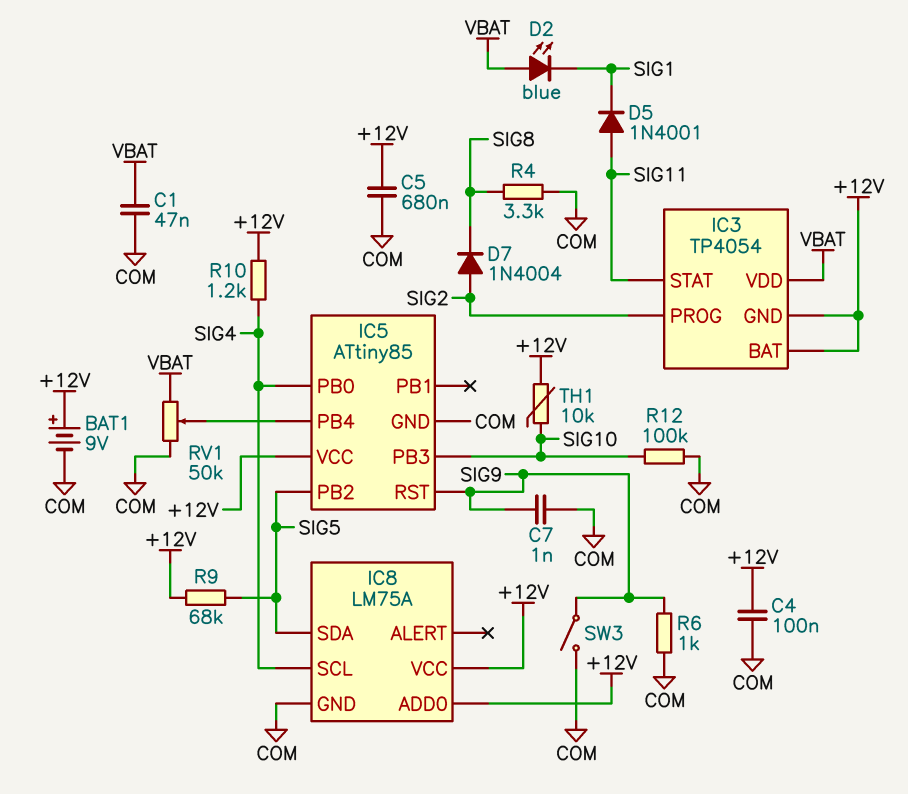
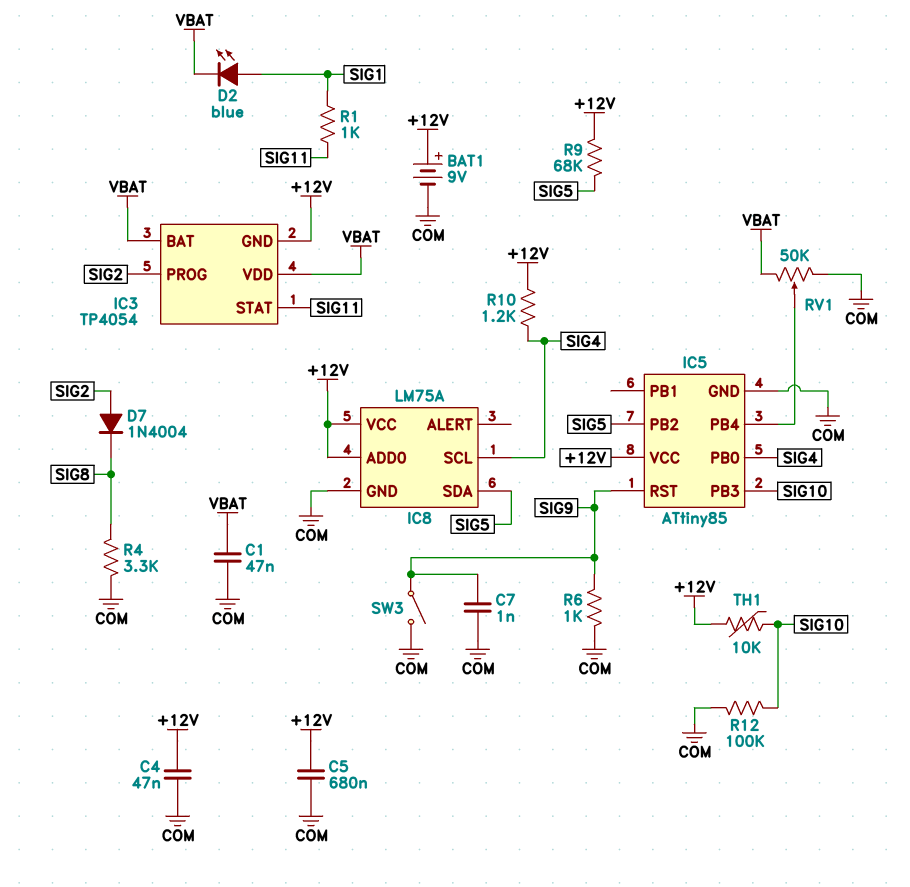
C4: 100nF (+12V, COM) -> 47nF (+12V, COM)
D2: LED blue (A VBAT, K SIG1) -> LED blue (A SIG1, K VBAT)
D5: diode 1N4001 (A SIG11, K SIG1) -> none
IC3 pin BAT: +12V -> VBAT
R1: none -> 1k (SIG1, SIG11)

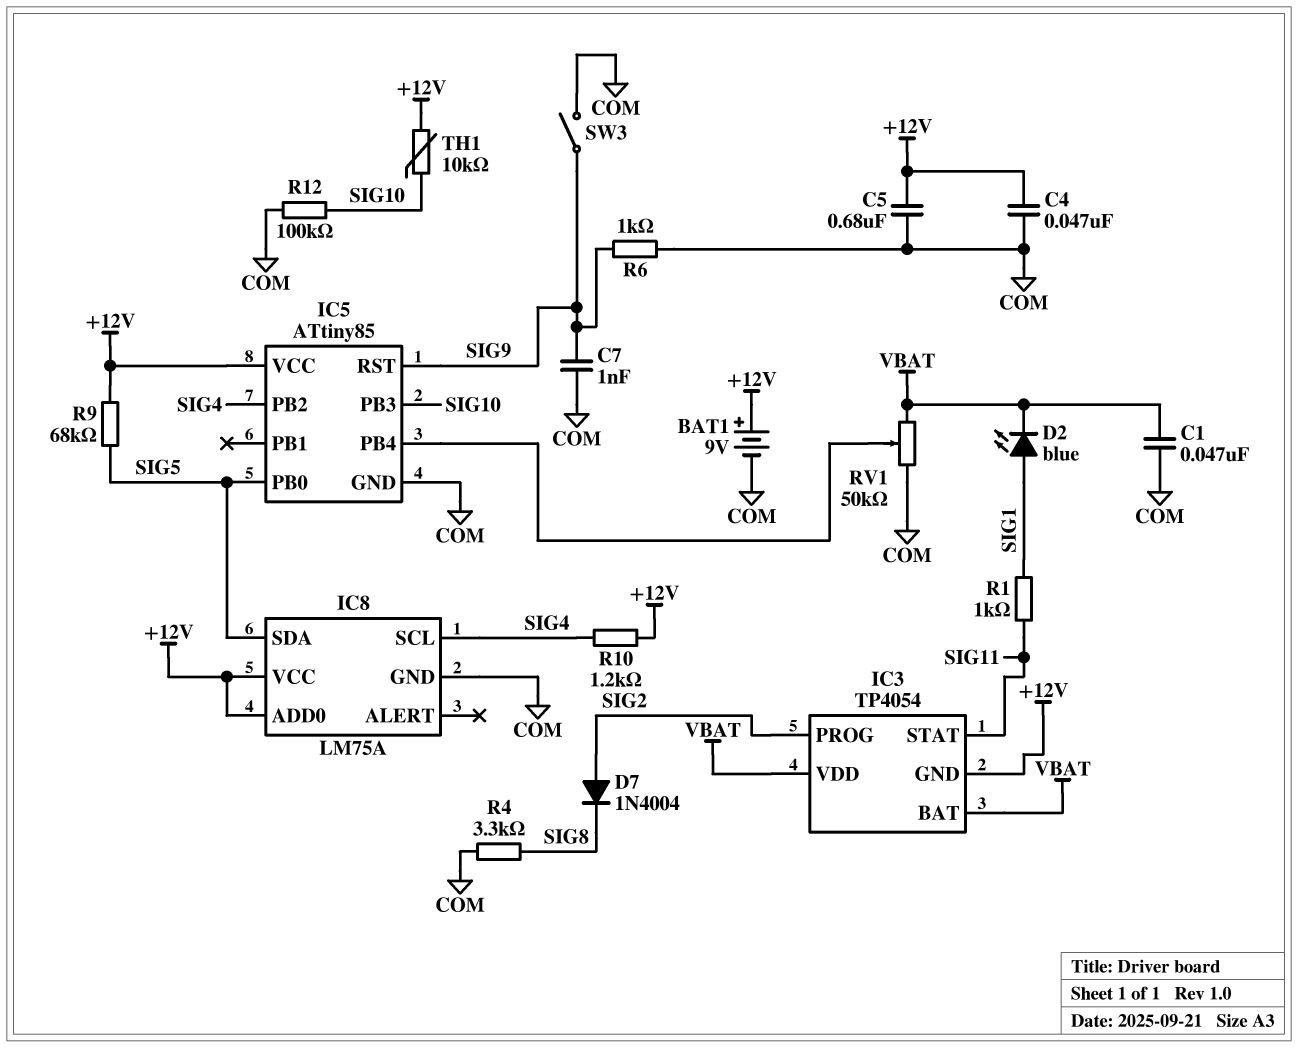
IC5 pin PB0: SIG4 -> SIG5
IC5 pin PB2: SIG5 -> SIG4

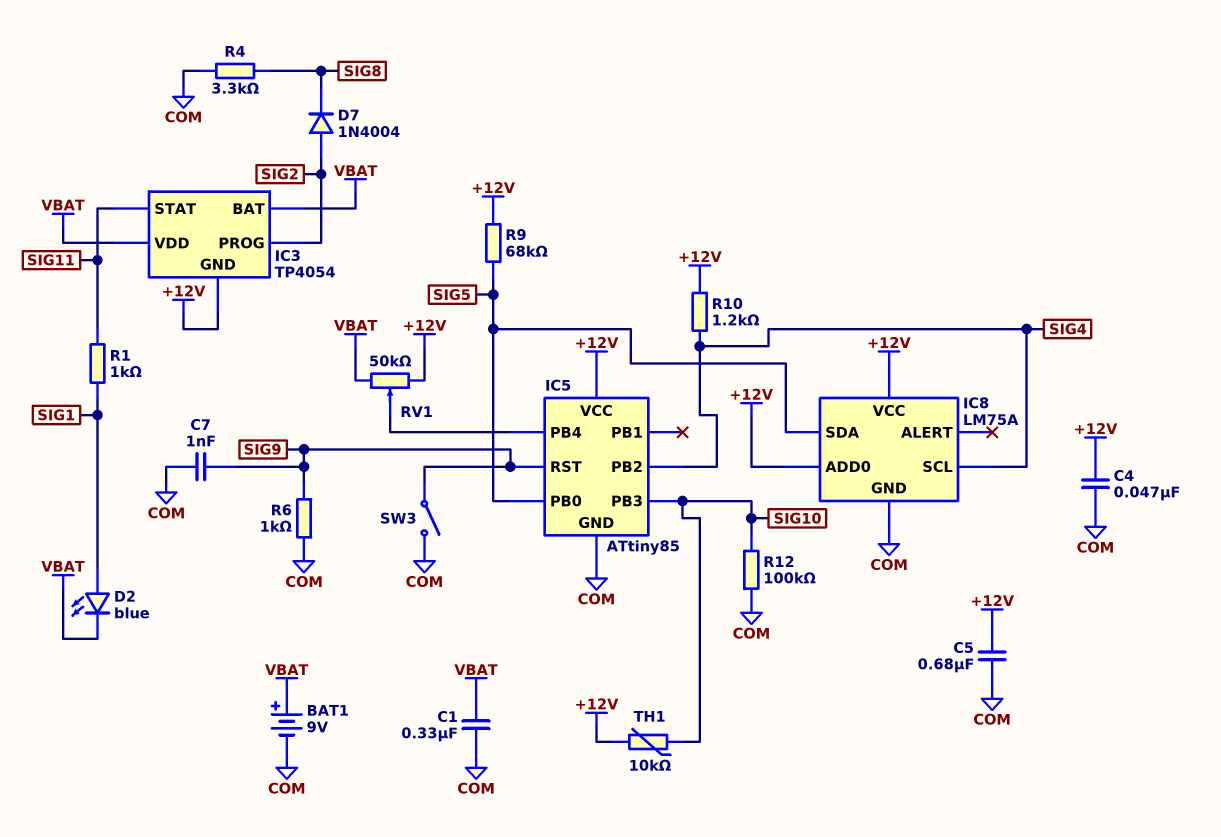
BAT1: 9V (plus +12V, minus COM) -> 9V (plus VBAT, minus COM)
C1: 47nF (COM, VBAT) -> 330nF (COM, VBAT)
RV1: 50k (COM, VBAT, wiper IC5/PB4) -> 50k (+12V, VBAT, wiper IC5/PB4)

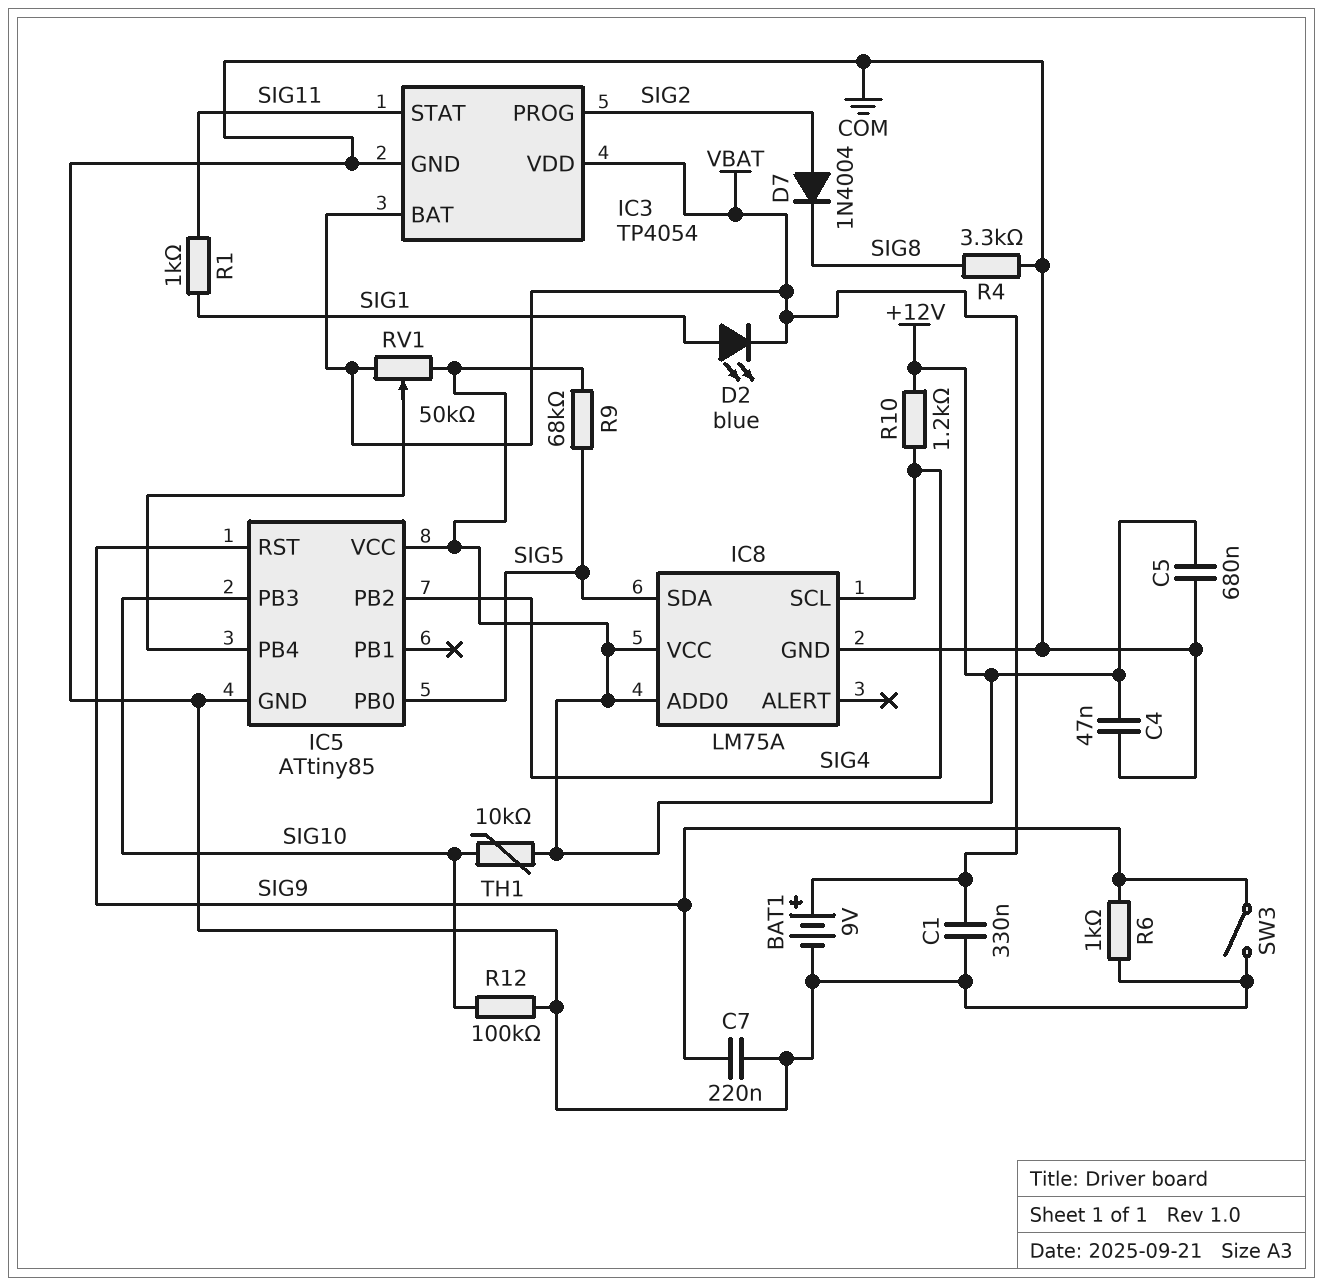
C7: 1nF (COM, SIG9) -> 220nF (COM, SIG9)
IC3 pin GND: +12V -> COM

